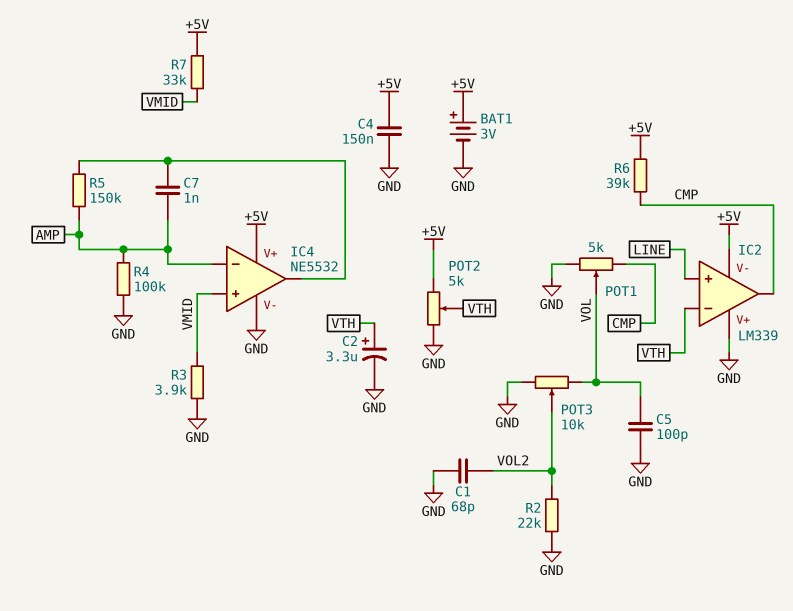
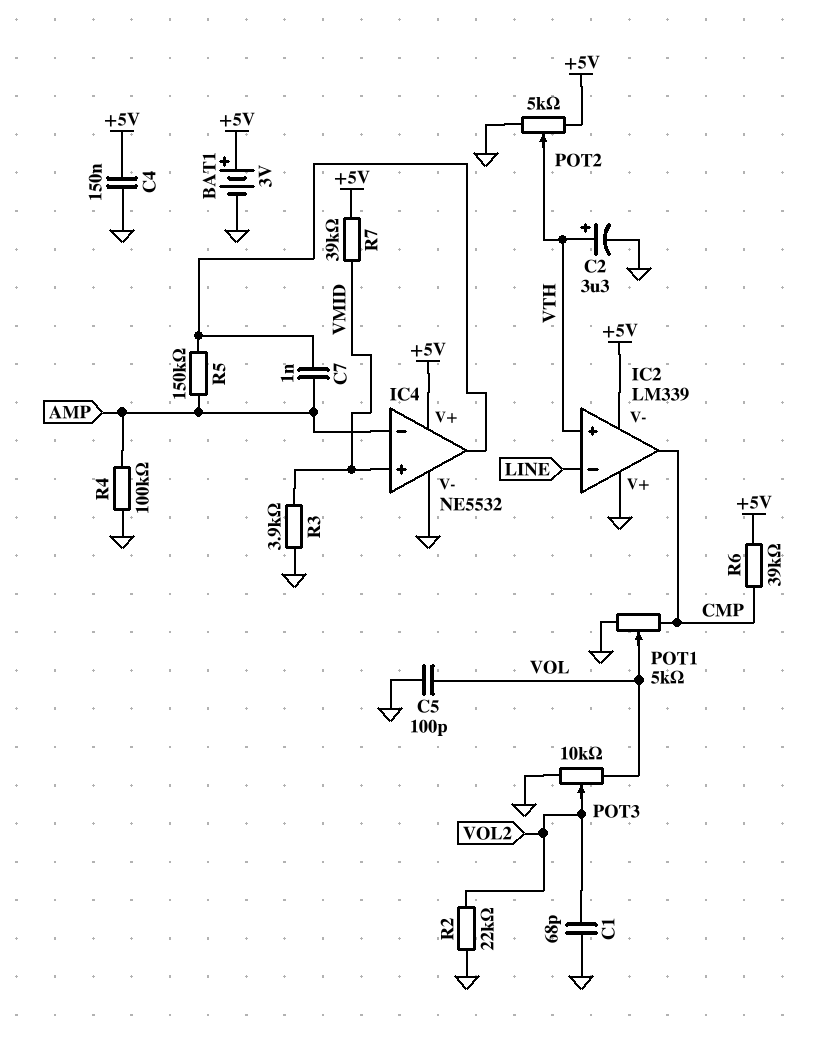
IC2 pin in+: LINE -> VTH
IC2 pin in-: VTH -> LINE
R7: 33k (+5V, VMID) -> 39k (+5V, VMID)

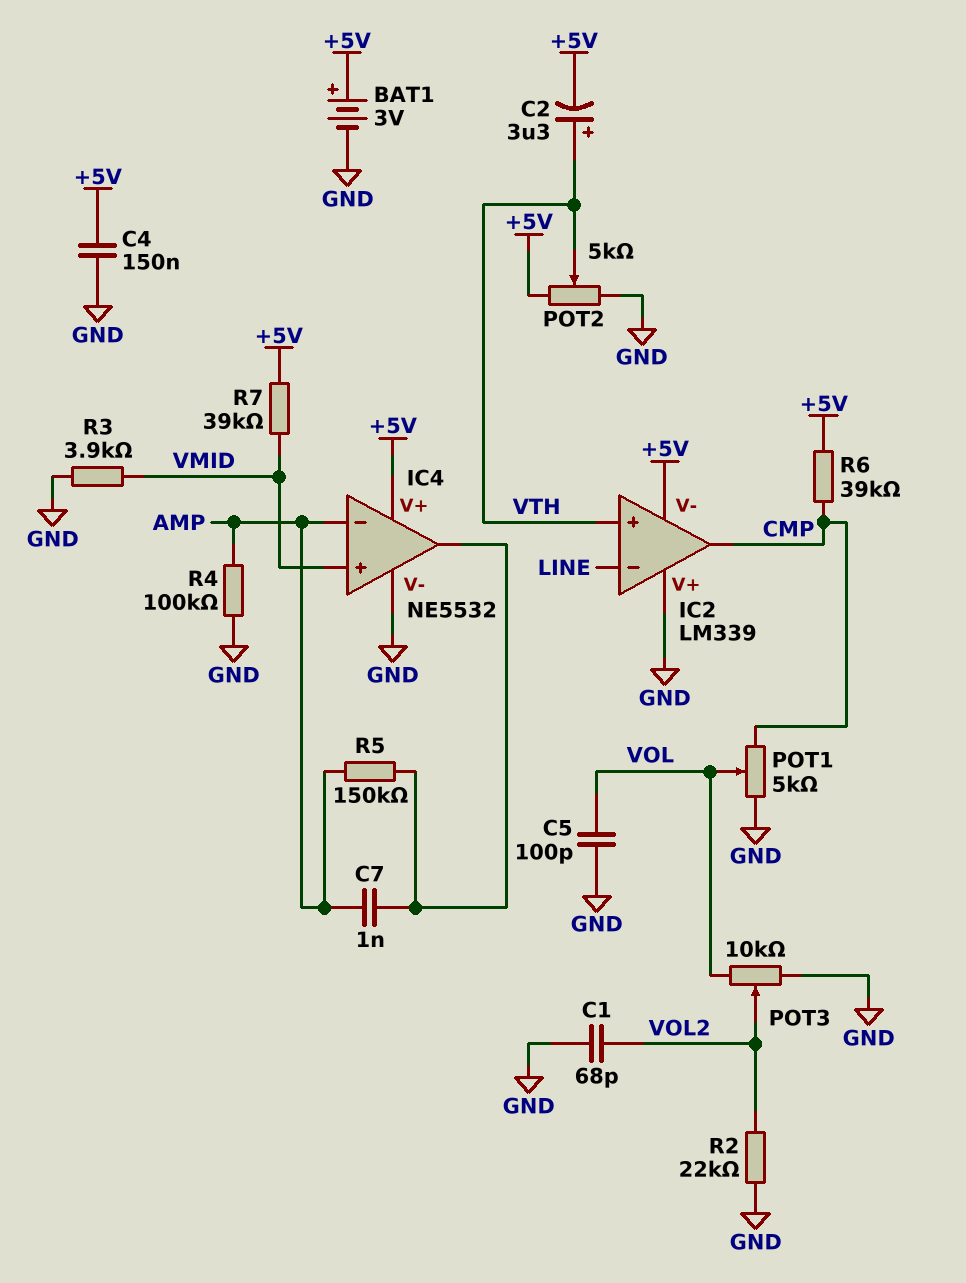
C2: 3.3uF (plus VTH, minus GND) -> 3.3uF (plus VTH, minus +5V)

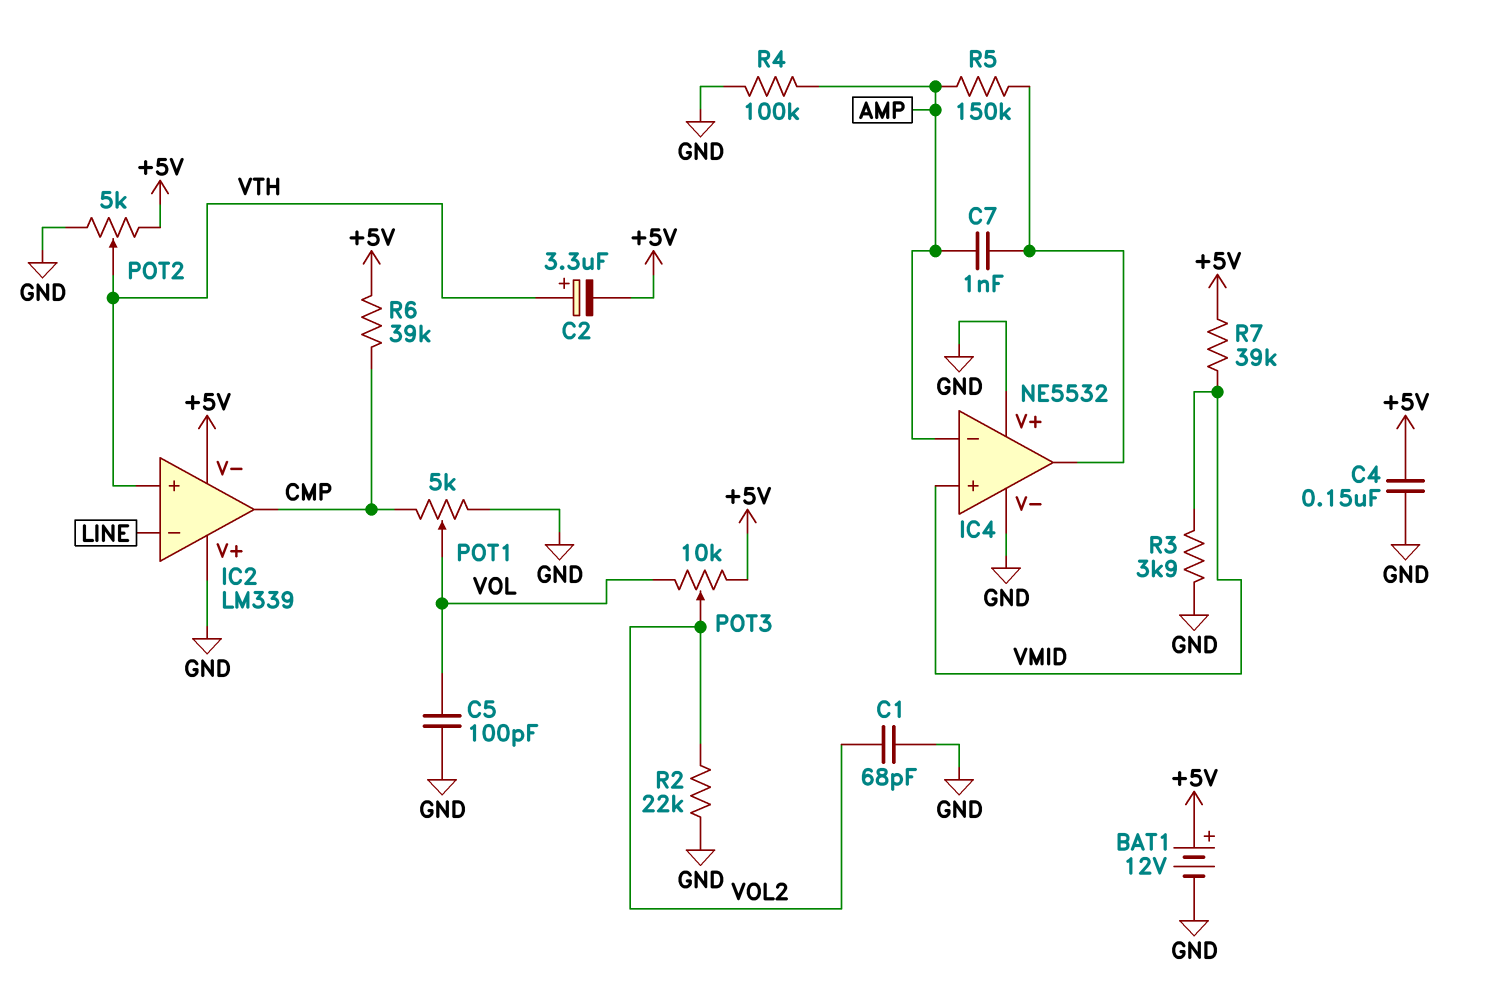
BAT1: 3V (plus +5V, minus GND) -> 12V (plus +5V, minus GND)
IC4 pin V+: +5V -> GND
POT3: 10k (GND, VOL, wiper VOL2) -> 10k (+5V, VOL, wiper VOL2)

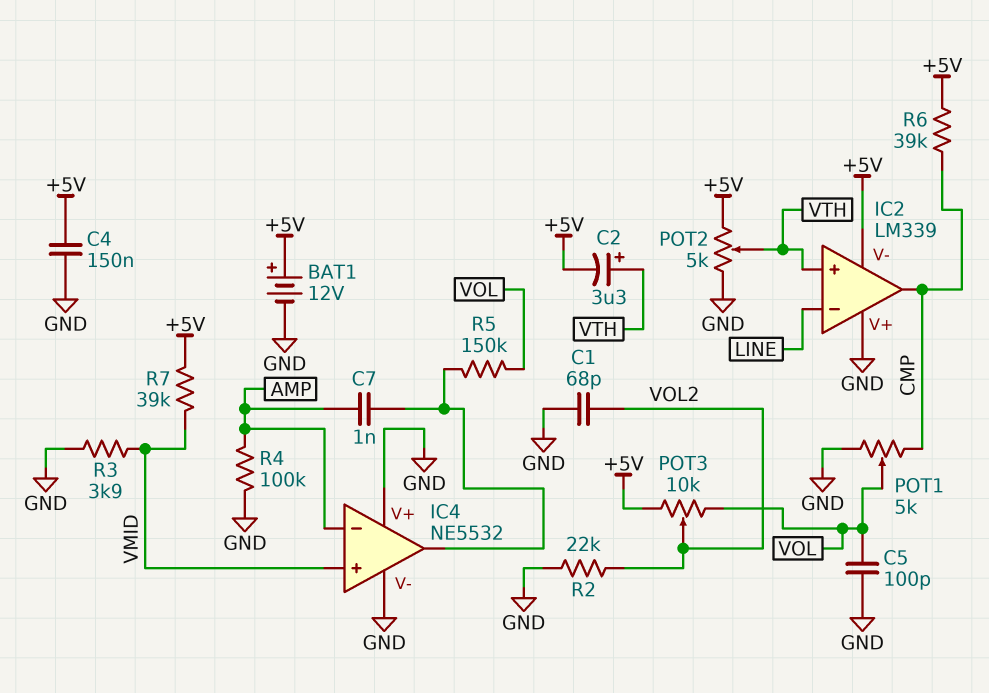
R5: 150k (AMP, IC4/out) -> 150k (IC4/out, VOL)

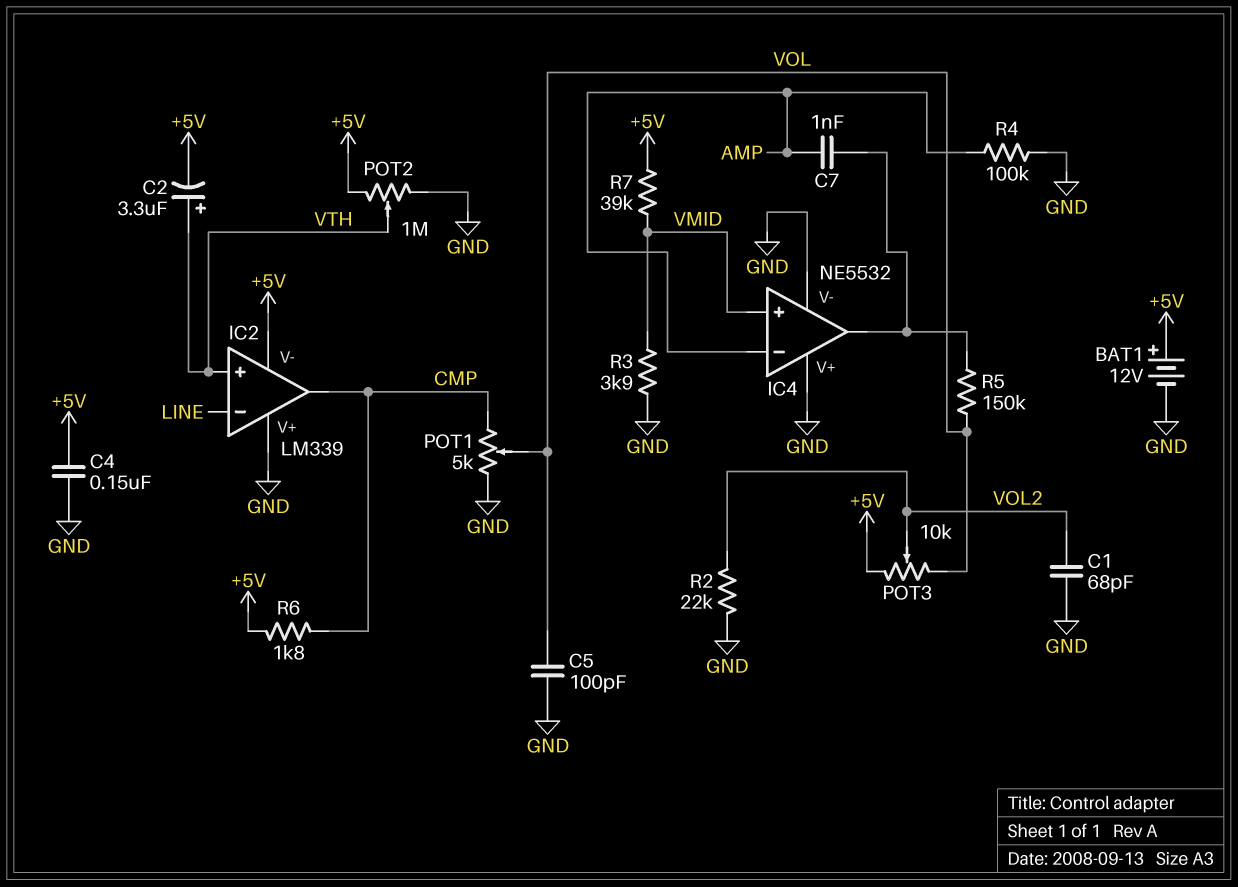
POT2: 5k (+5V, GND, wiper VTH) -> 1M (+5V, GND, wiper VTH)
R6: 39k (+5V, CMP) -> 1.8k (+5V, CMP)

